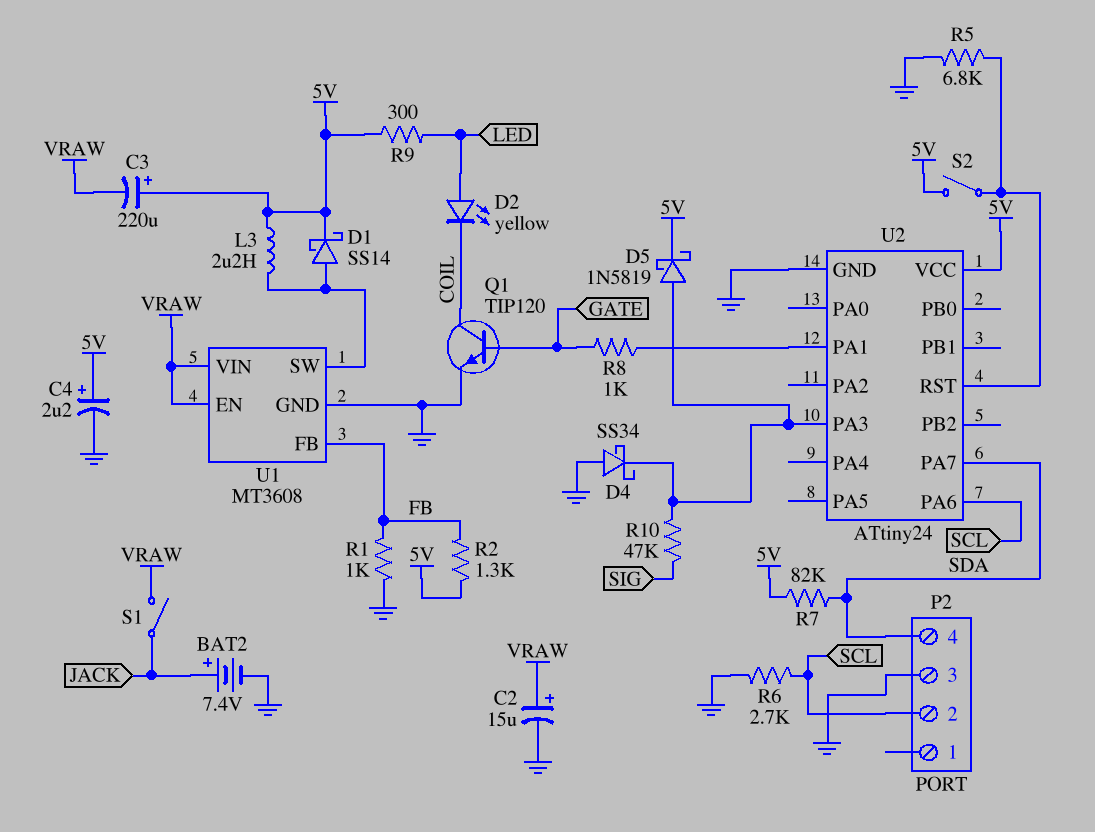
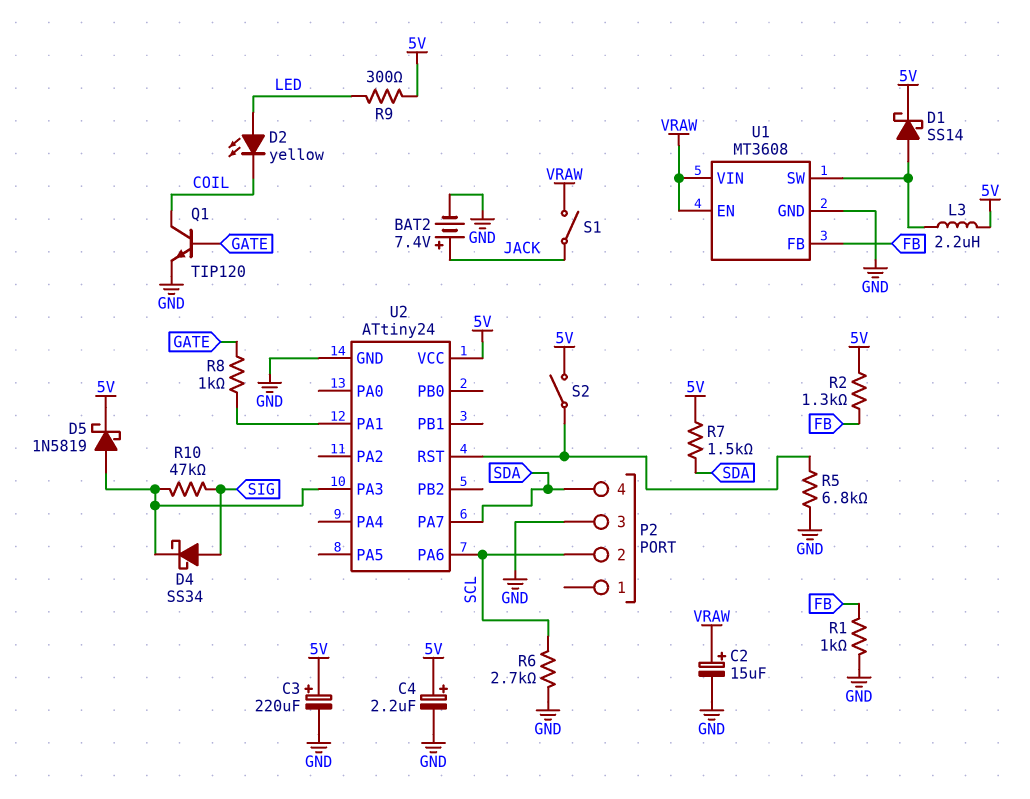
C3: 220uF (plus 5V, minus VRAW) -> 220uF (plus 5V, minus GND)
D4: schottky SS34 (A GND, K U2/PA3) -> schottky SS34 (A SIG, K U2/PA3)
R7: 82k (5V, SDA) -> 1.5k (5V, SDA)

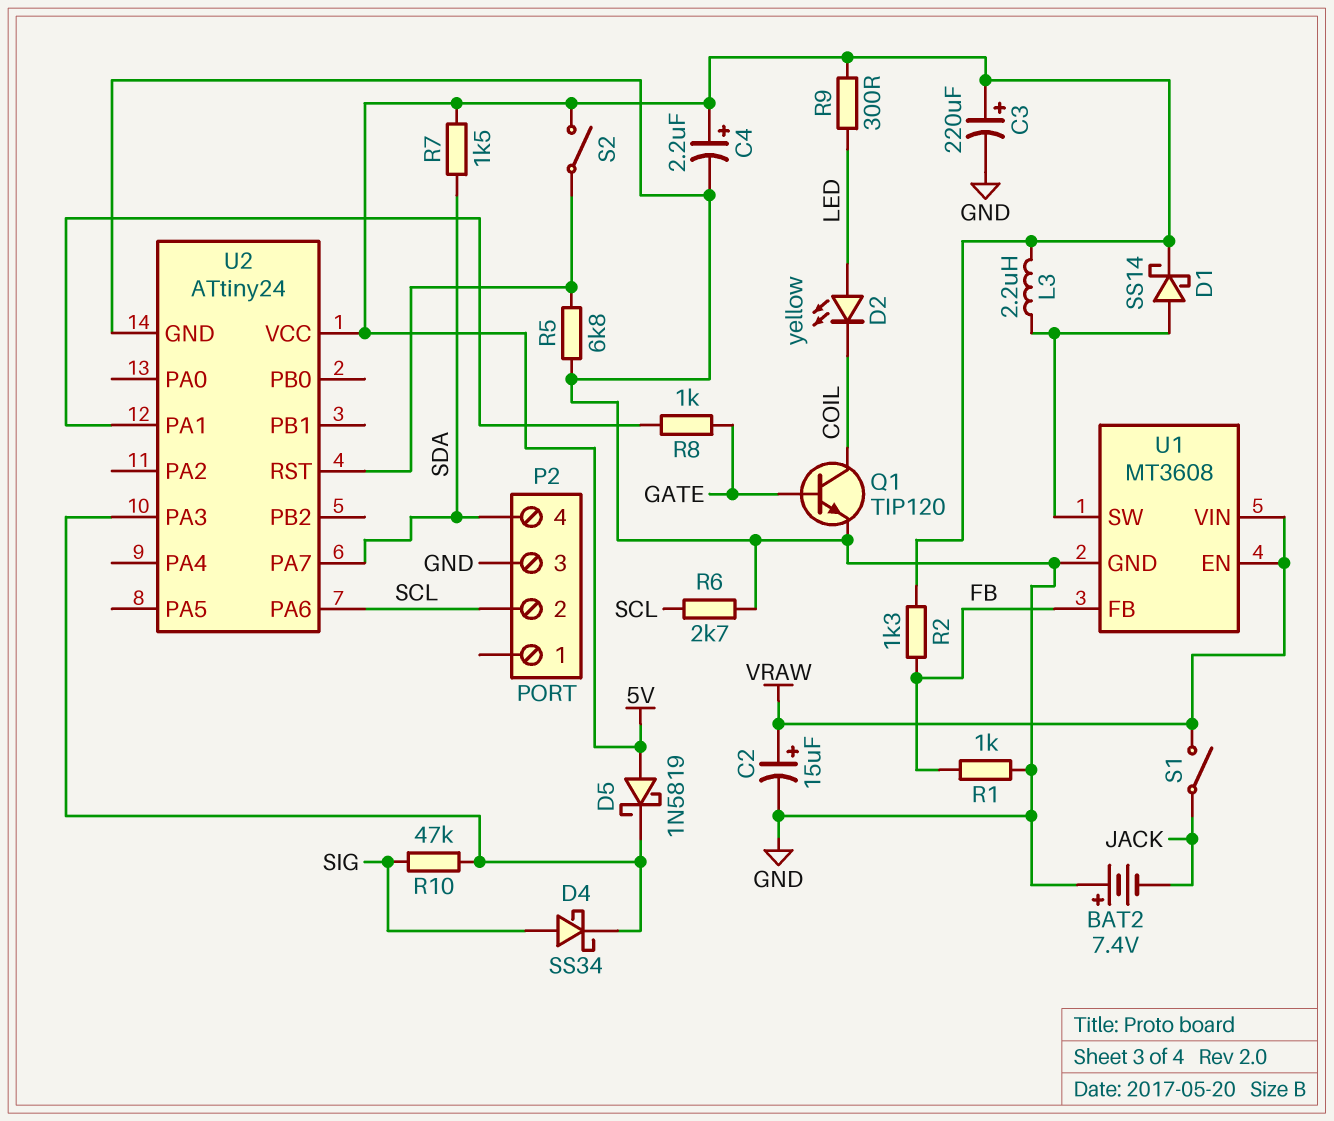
BAT2: 7.4V (plus JACK, minus GND) -> 7.4V (plus GND, minus JACK)
D5: schottky 1N5819 (A U2/PA3, K 5V) -> schottky 1N5819 (A 5V, K U2/PA3)

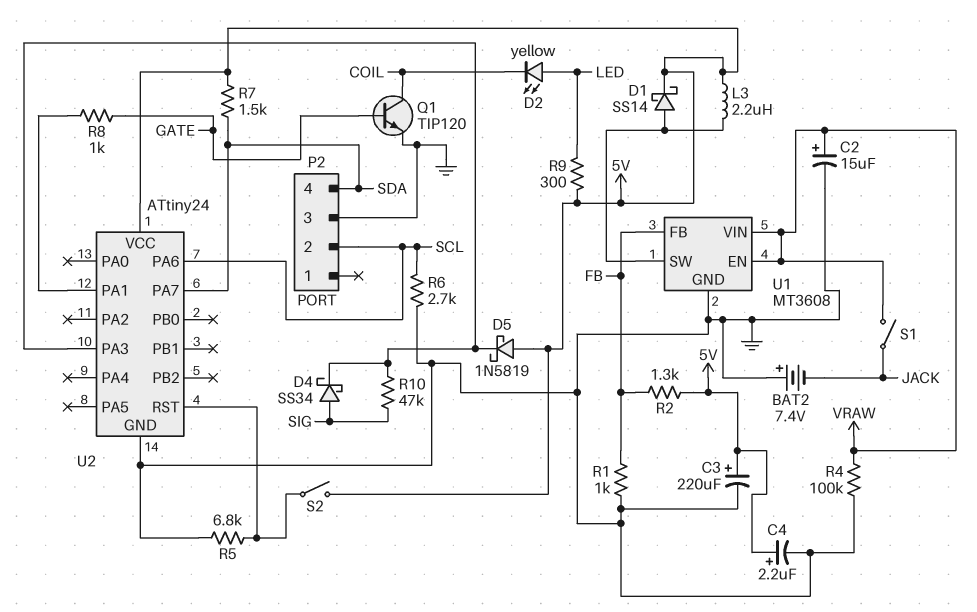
R4: none -> 100k (GND, VRAW)

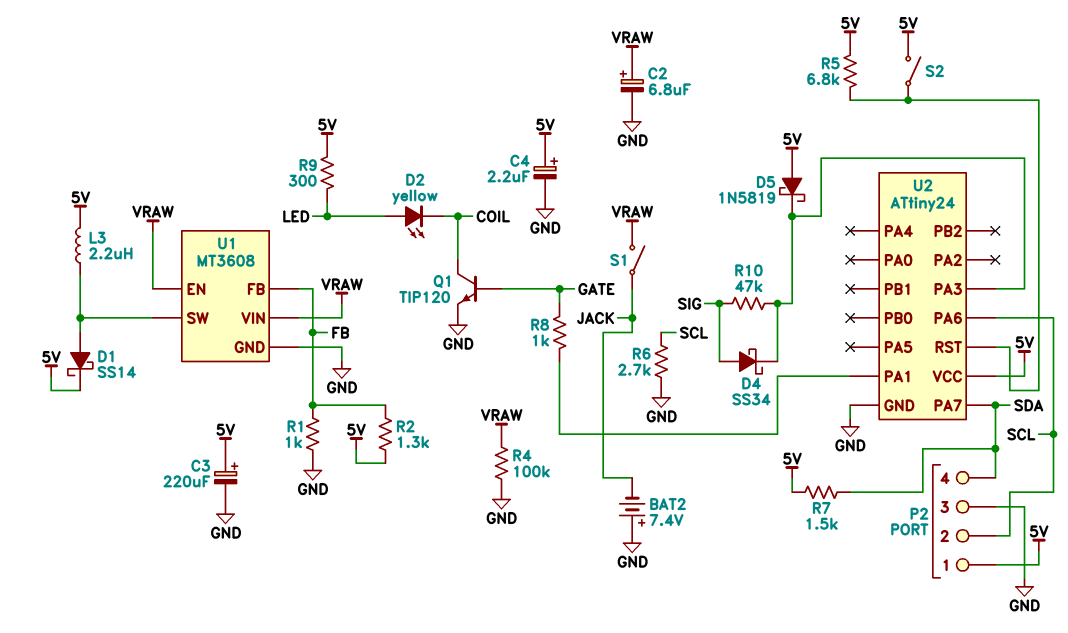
C2: 15uF (plus VRAW, minus GND) -> 6.8uF (plus VRAW, minus GND)
P2 pin 1: none -> 5V
R5: 6.8k (GND, U2/RST) -> 6.8k (5V, U2/RST)

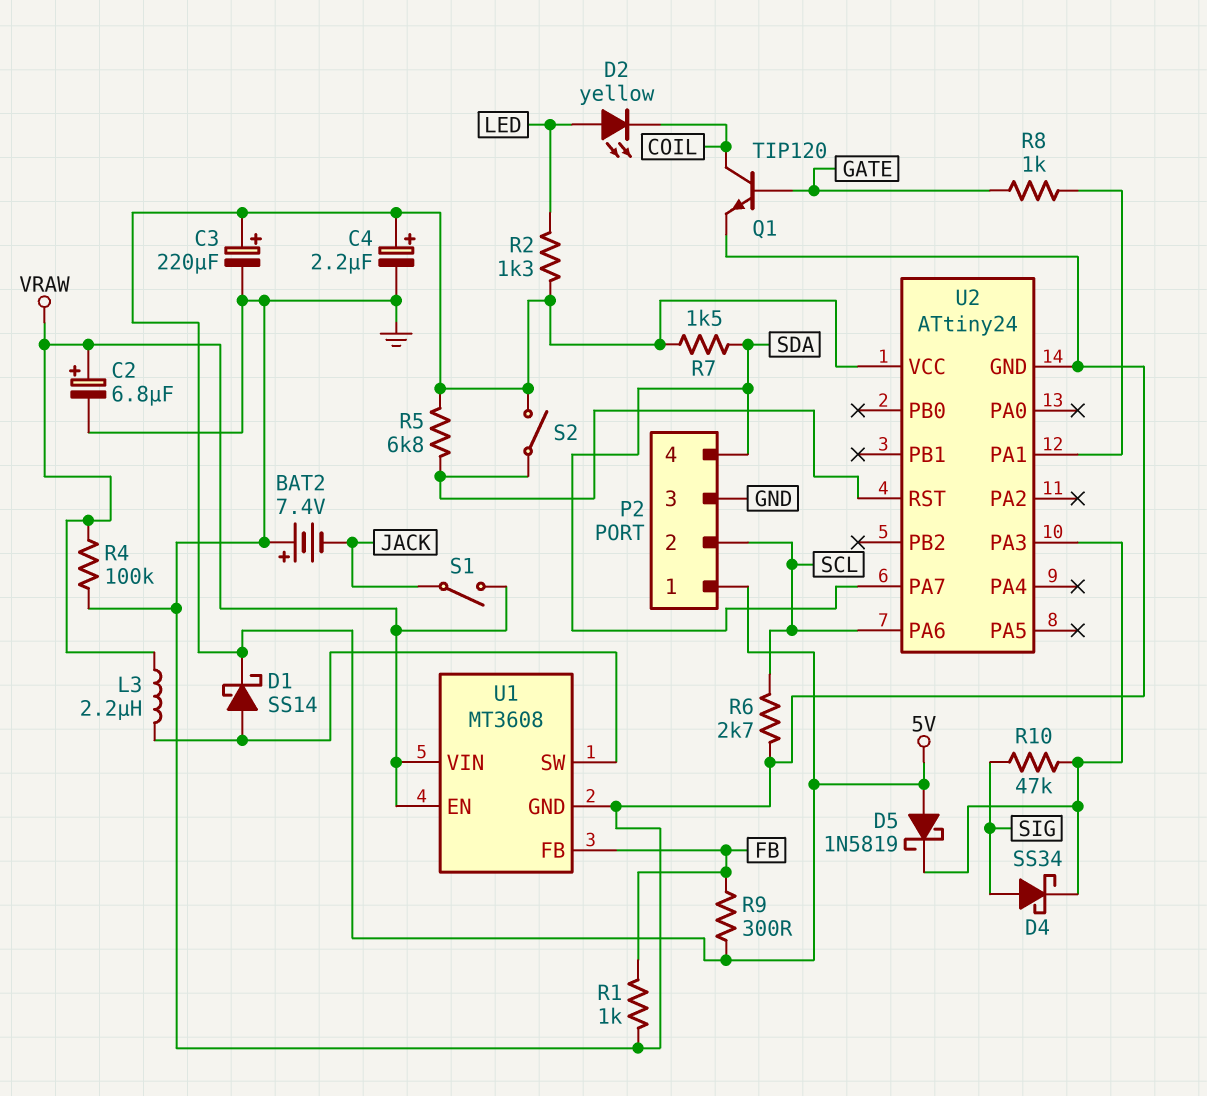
L3: 2.2uH (5V, U1/SW) -> 2.2uH (U1/SW, VRAW)
R2: 1.3k (5V, FB) -> 1.3k (5V, LED)
R9: 300 (5V, LED) -> 300 (5V, FB)

